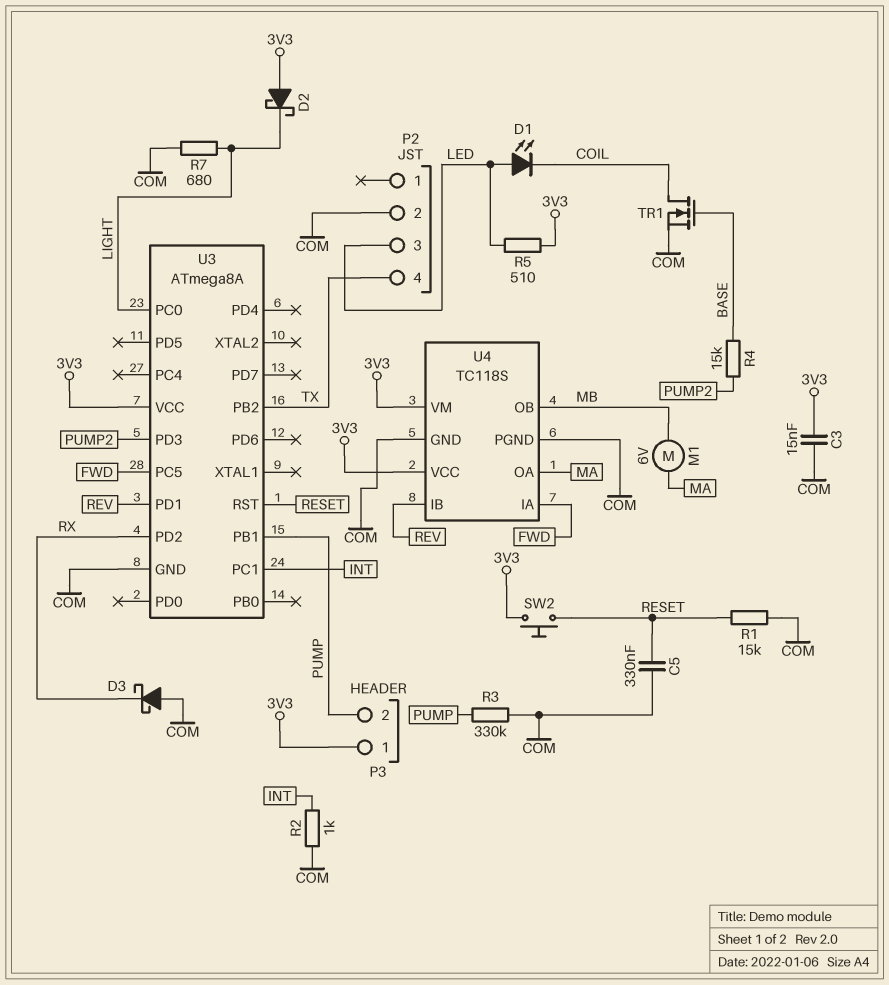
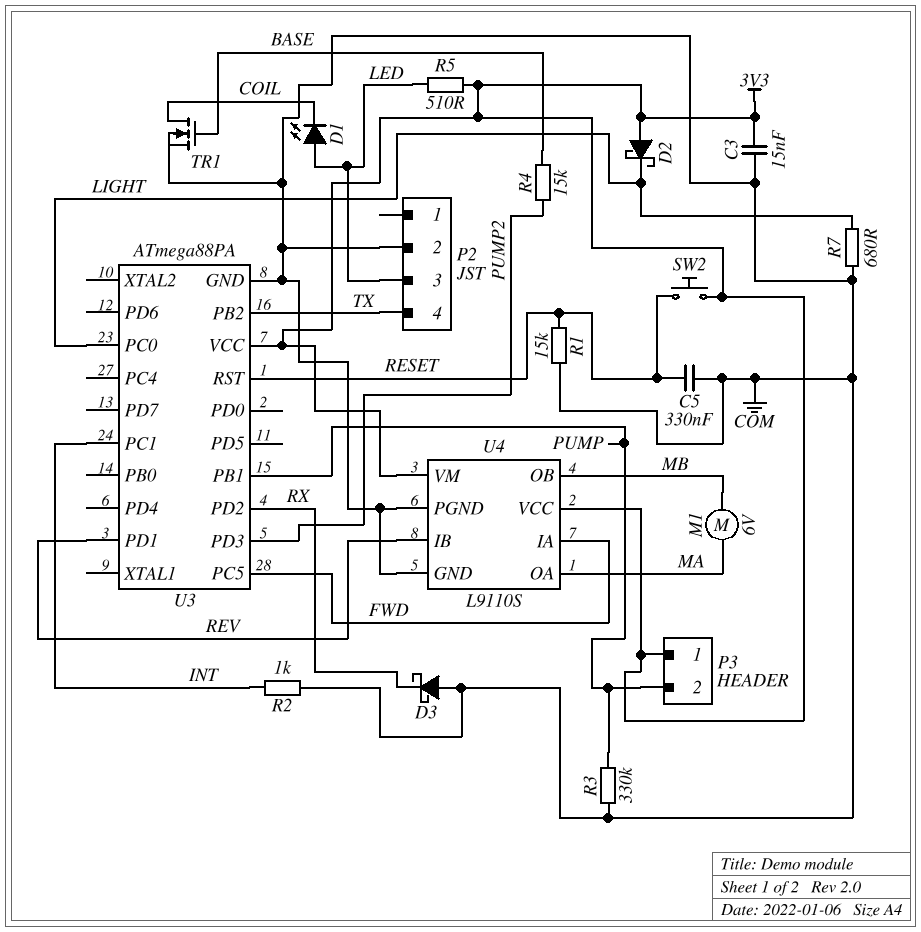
U3: ATmega8A -> ATmega88PA
U4: TC118S -> L9110S

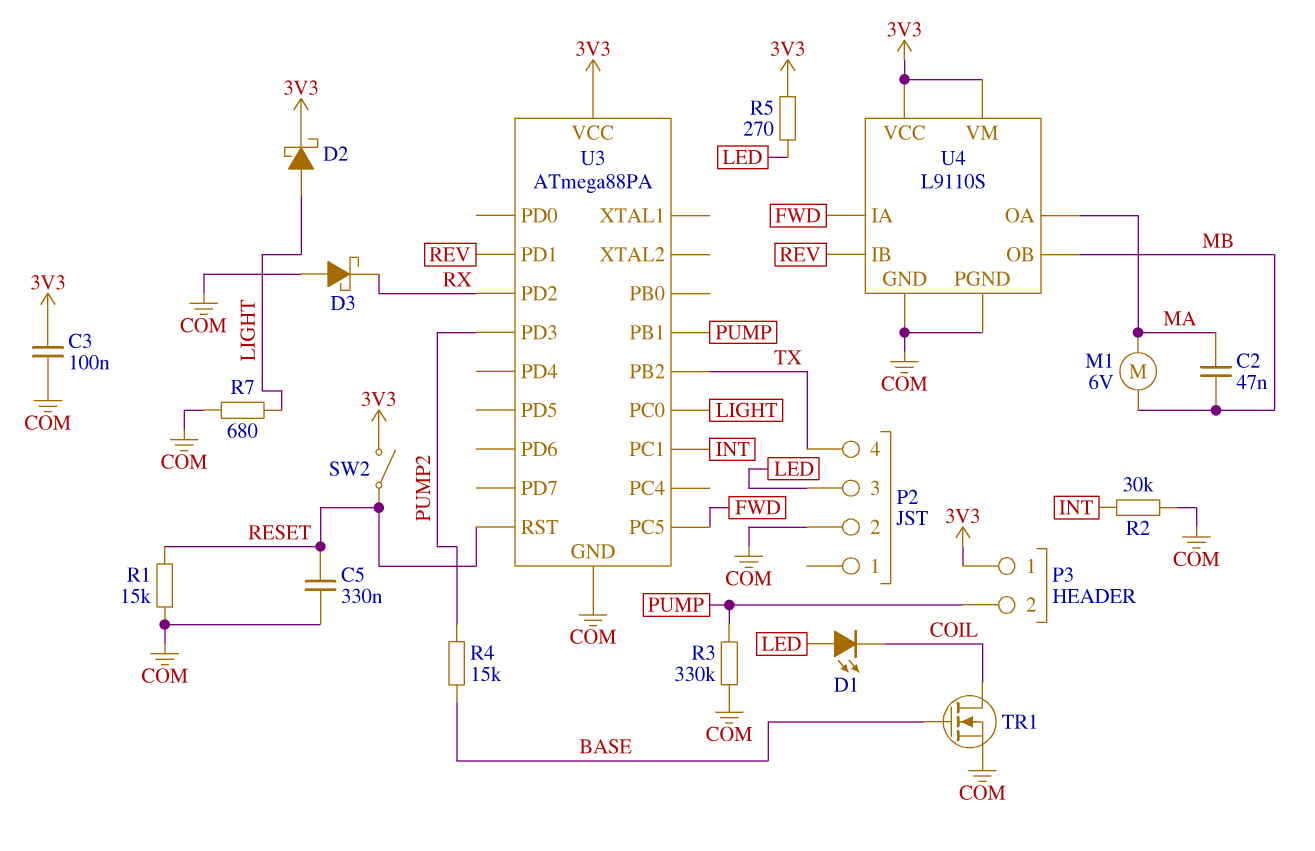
C2: none -> 47nF (MA, MB)
C3: 15nF (3V3, COM) -> 100nF (3V3, COM)
D2: schottky (A 3V3, K LIGHT) -> schottky (A LIGHT, K 3V3)
R2: 1k (COM, INT) -> 30k (COM, INT)
R5: 510 (3V3, LED) -> 270 (3V3, LED)
SW2: button (3V3, RESET) -> switch (3V3, RESET)

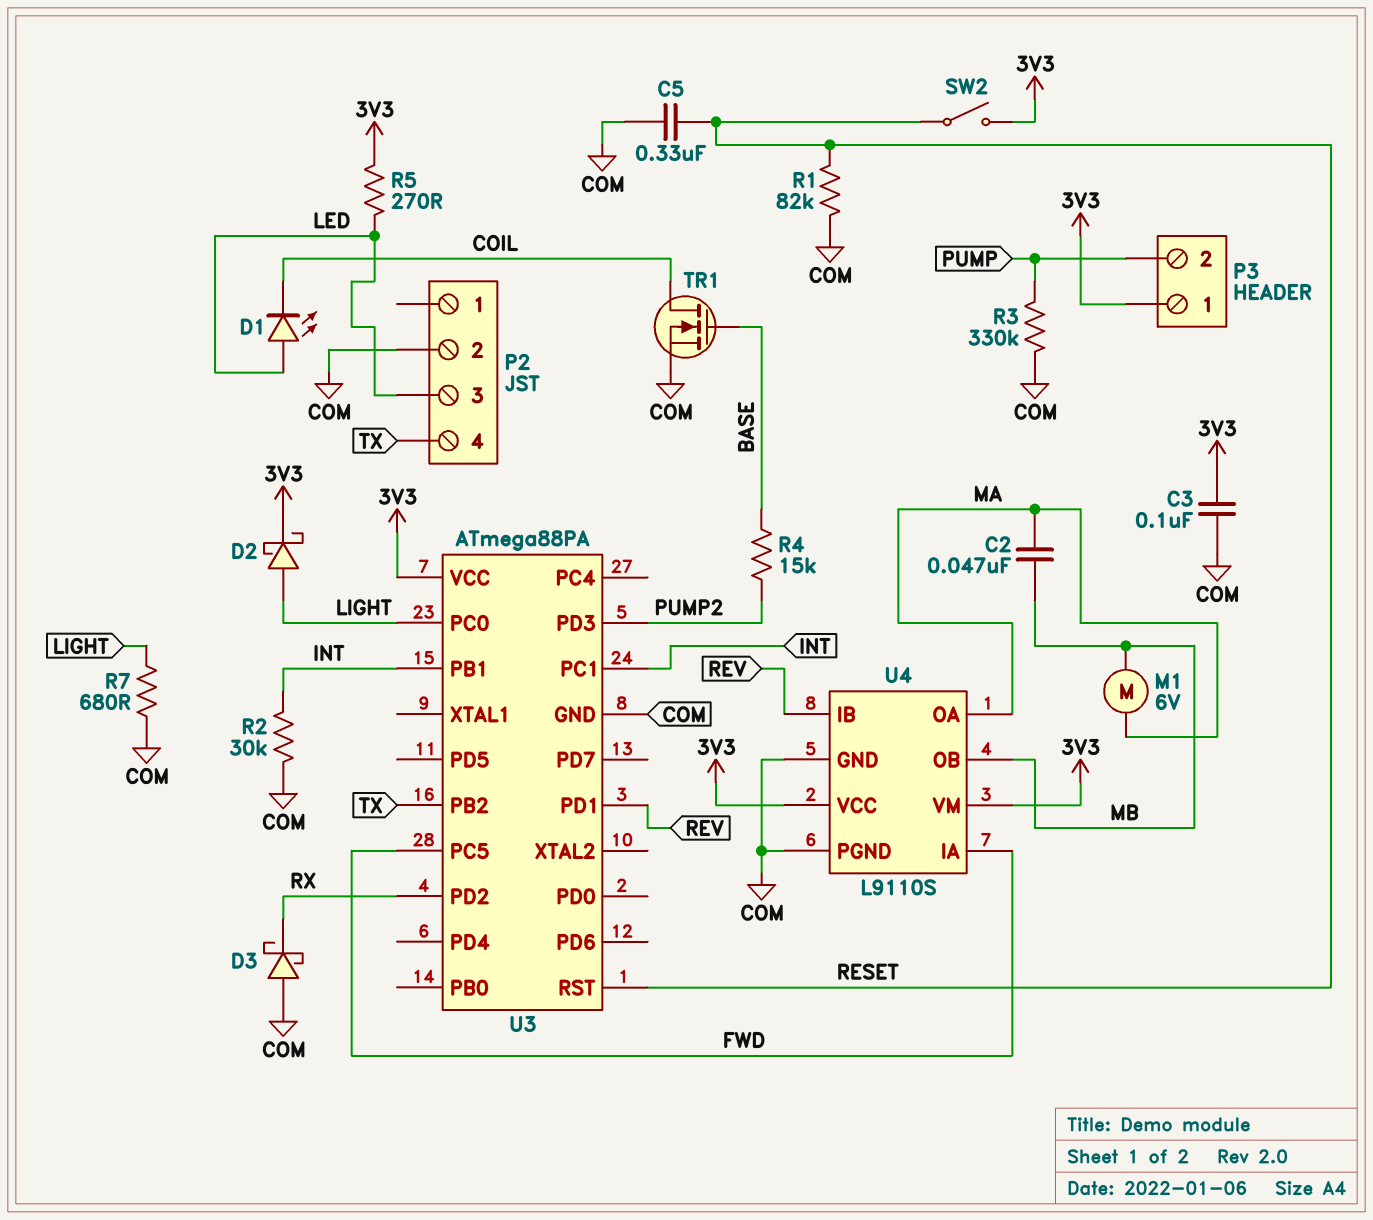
R1: 15k (COM, RESET) -> 82k (COM, RESET)
U3 pin PB1: PUMP -> INT

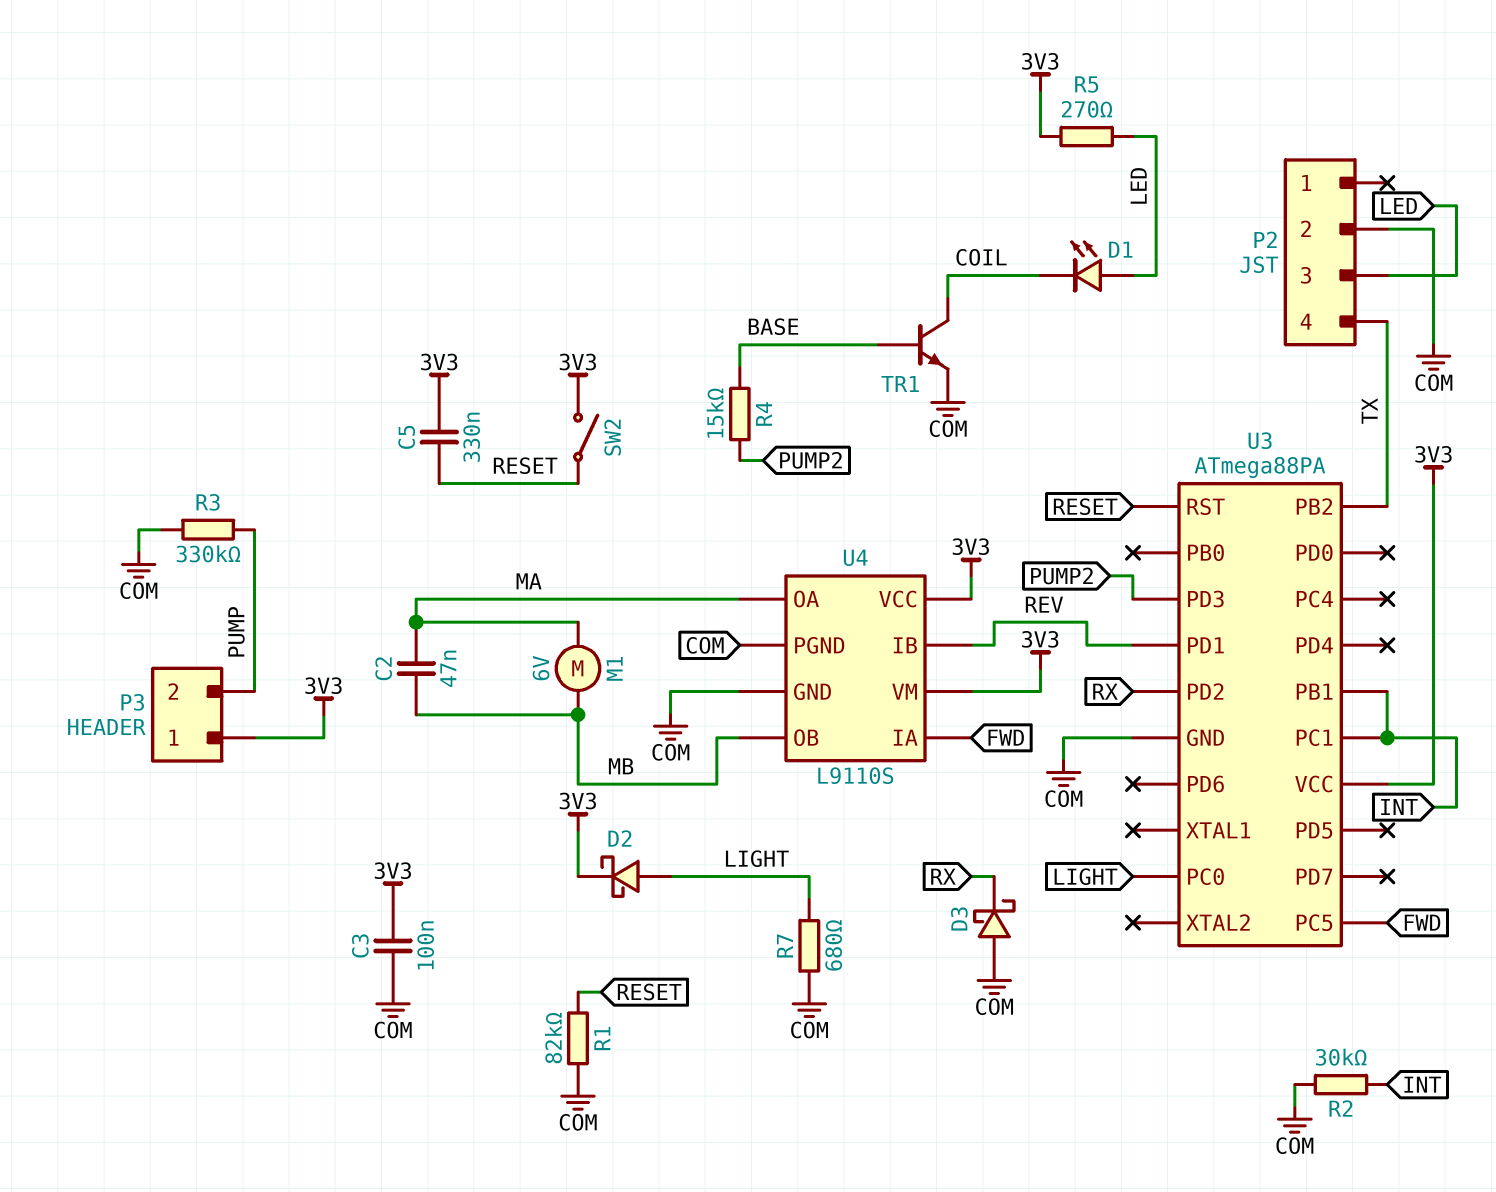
C5: 330nF (COM, RESET) -> 330nF (3V3, RESET)
TR1: NMOS (G BASE, D COIL, S COM) -> NPN (B BASE, C COIL, E COM)

